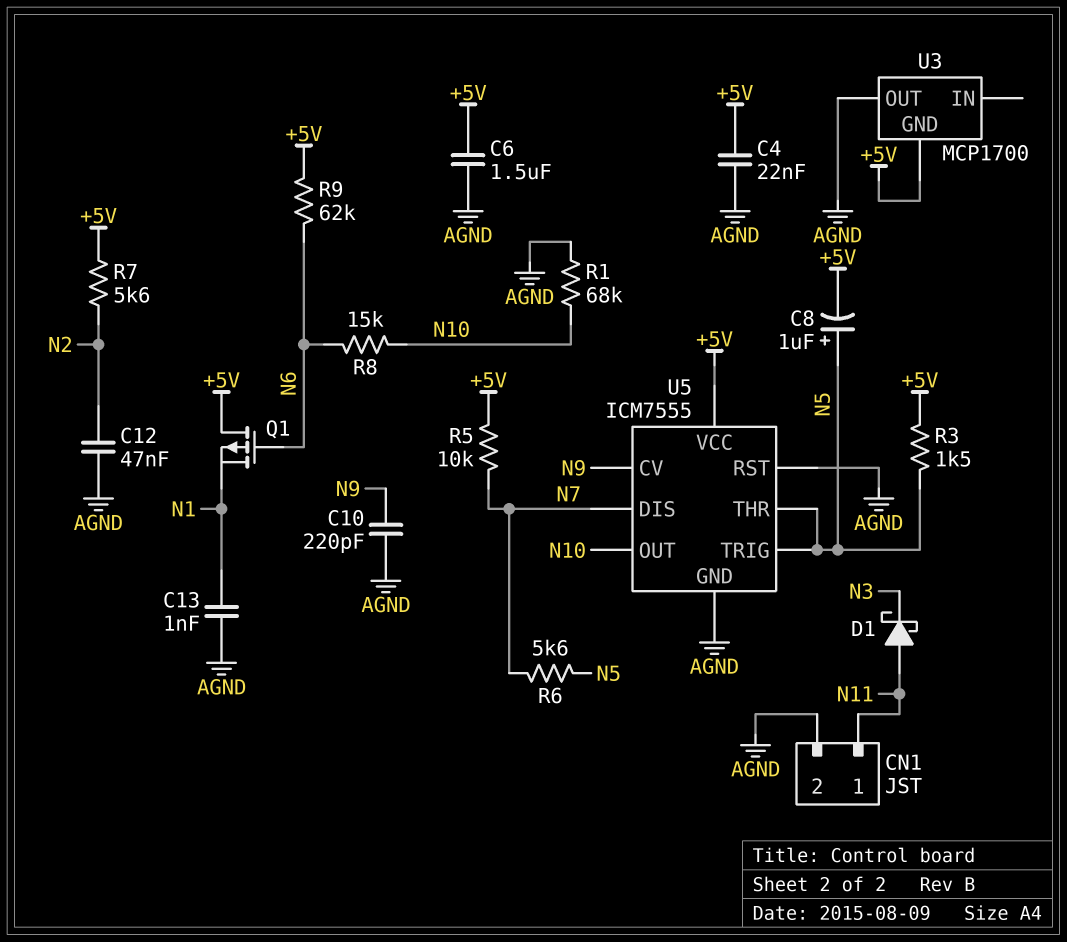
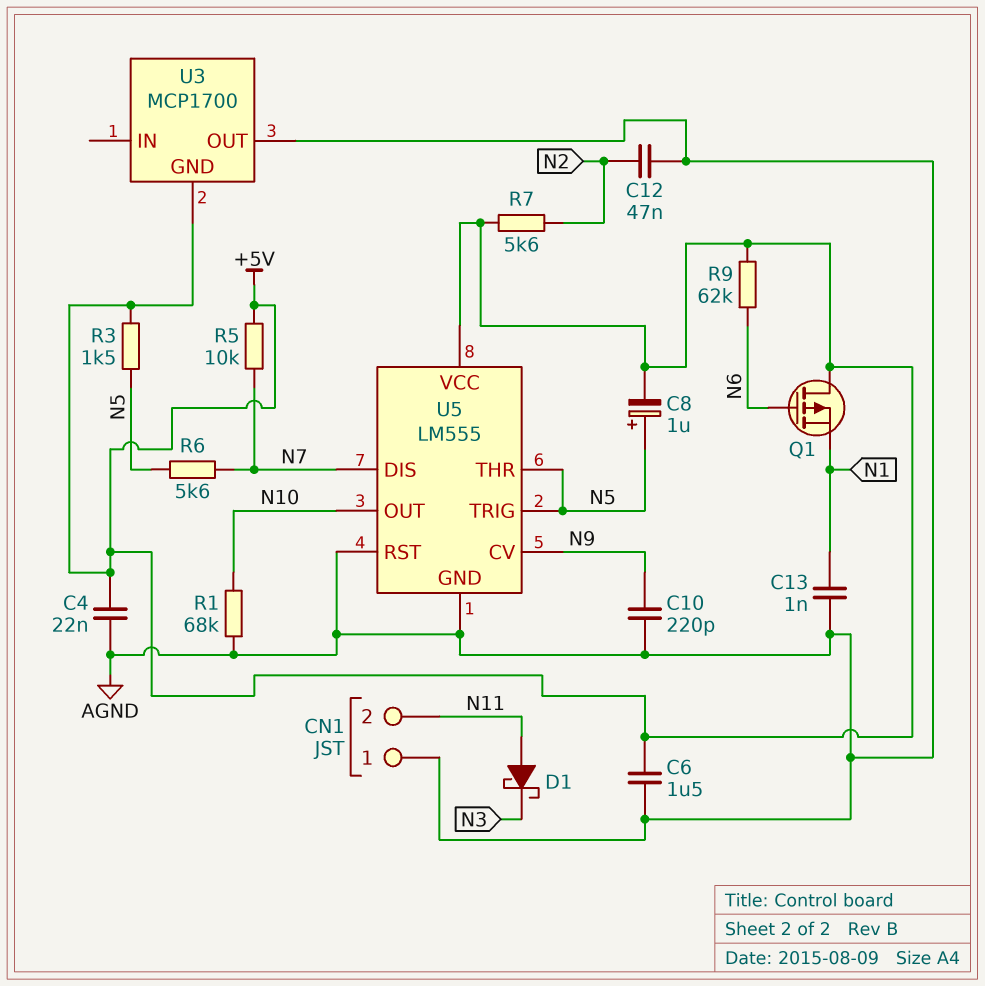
CN1 pin 1: N11 -> AGND
CN1 pin 2: AGND -> N11
R8: 15k (N6, N10) -> none
U5: ICM7555 -> LM555

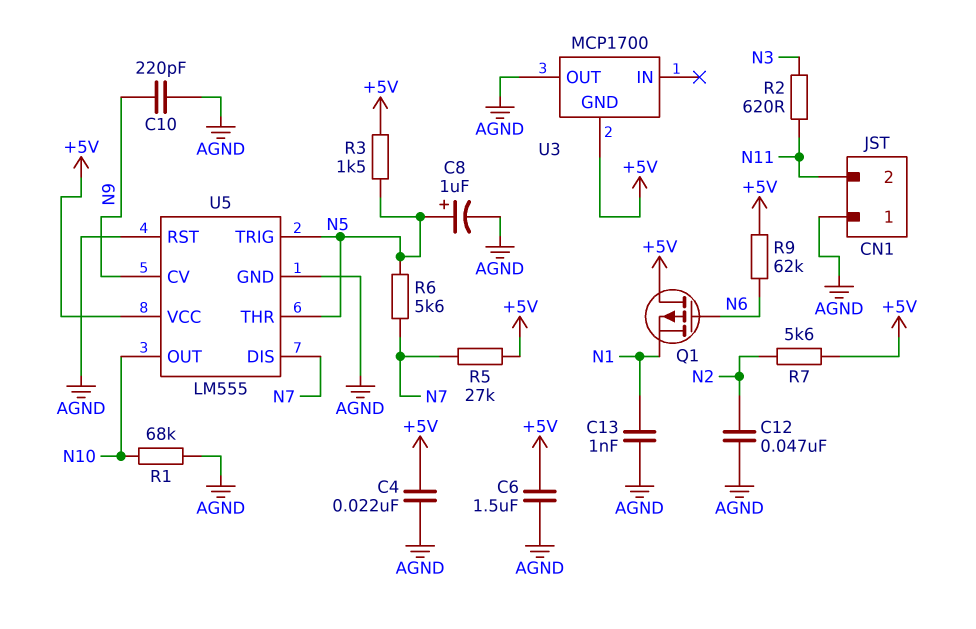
C8: 1uF (plus N5, minus +5V) -> 1uF (plus N5, minus AGND)
D1: schottky (A N11, K N3) -> none
R2: none -> 620 (N3, N11)
R5: 10k (+5V, N7) -> 27k (+5V, N7)

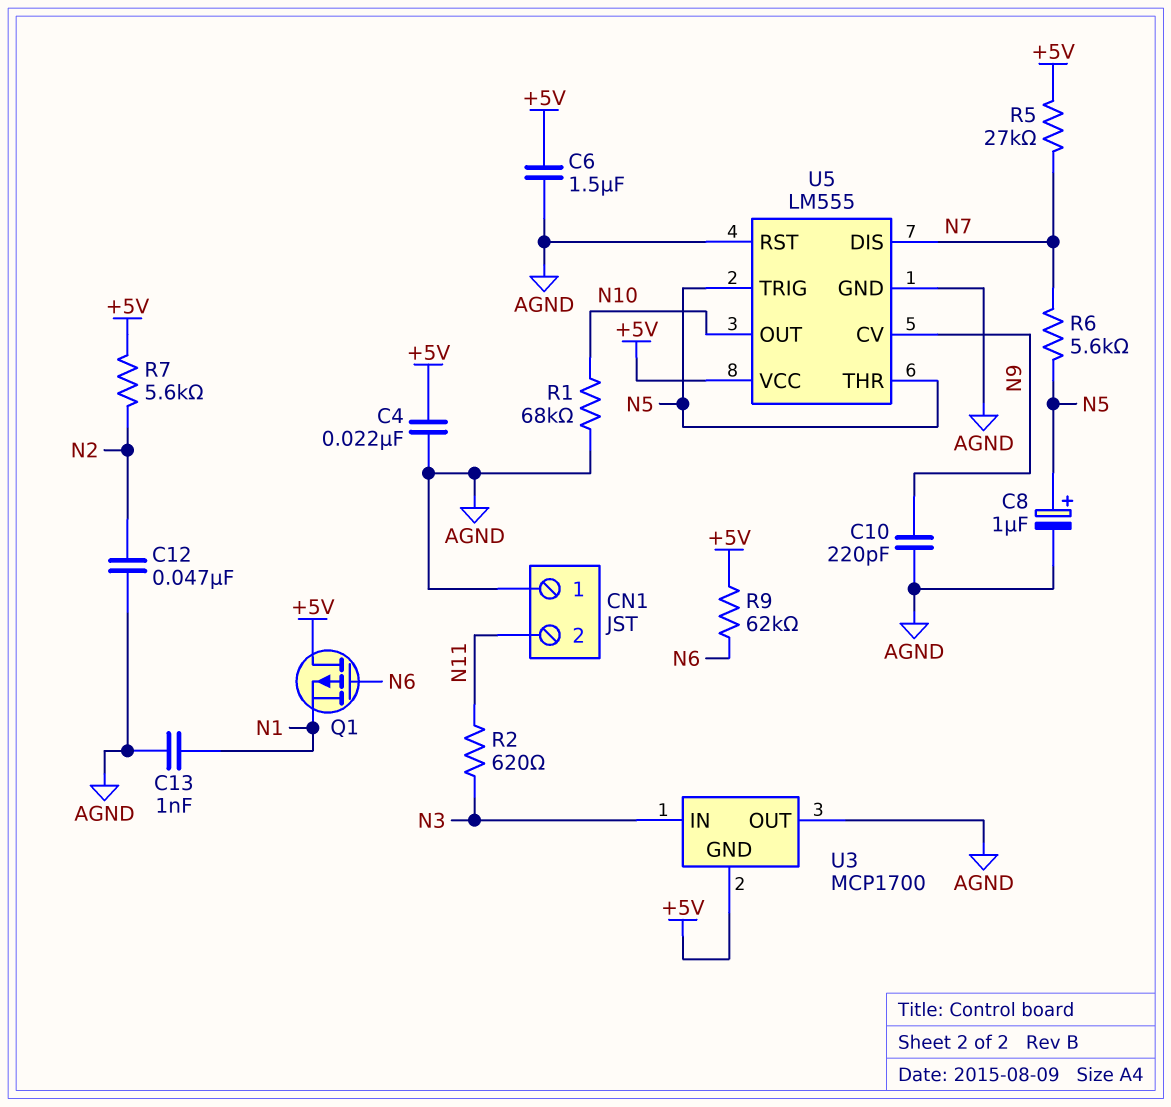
R3: 1.5k (+5V, N5) -> none
U3 pin IN: none -> N3

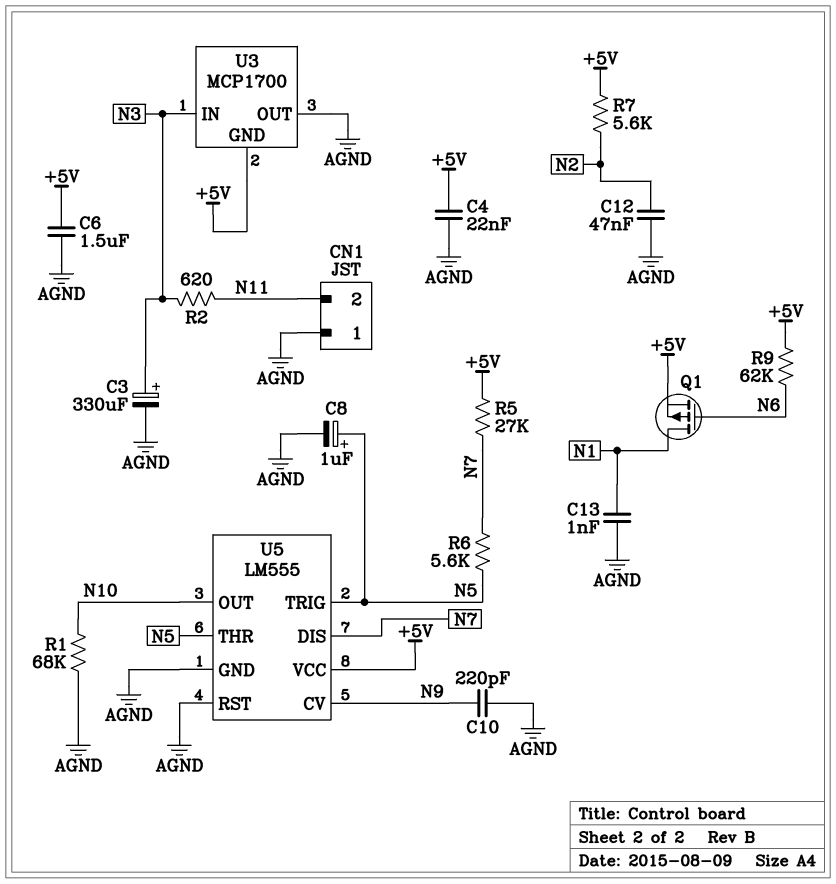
C3: none -> 330uF (plus N3, minus AGND)
Q1: PMOS (G N6, D +5V, S N1) -> PMOS (G N6, D N1, S +5V)

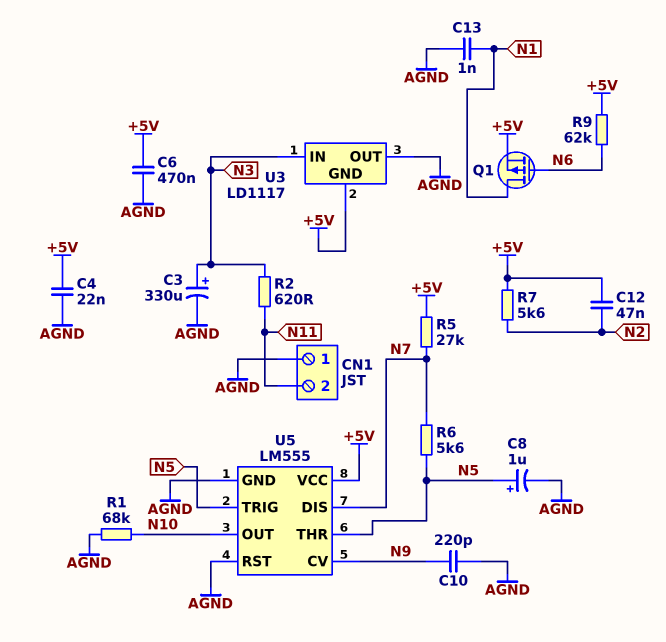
C6: 1.5uF (+5V, AGND) -> 470nF (+5V, AGND)
C12: 47nF (AGND, N2) -> 47nF (+5V, N2)
U3: MCP1700 -> LD1117

